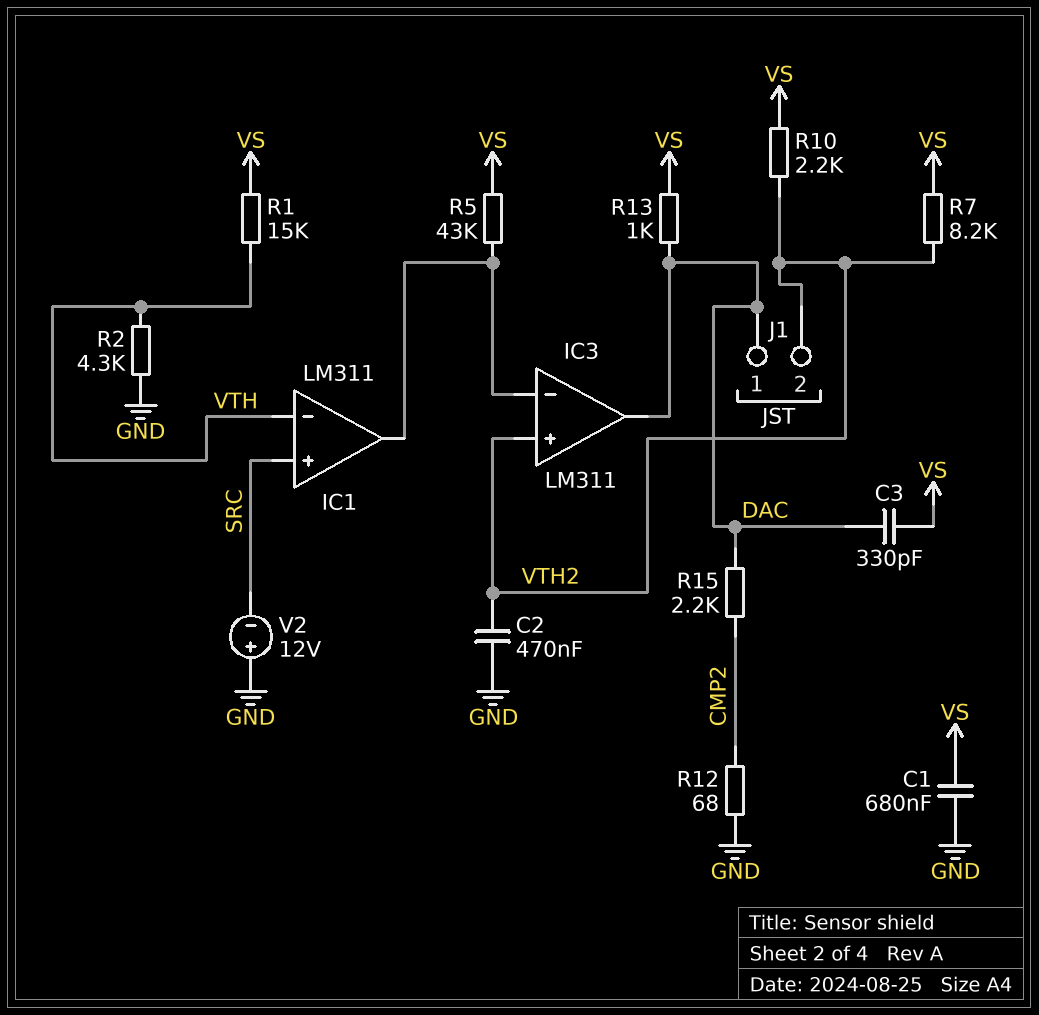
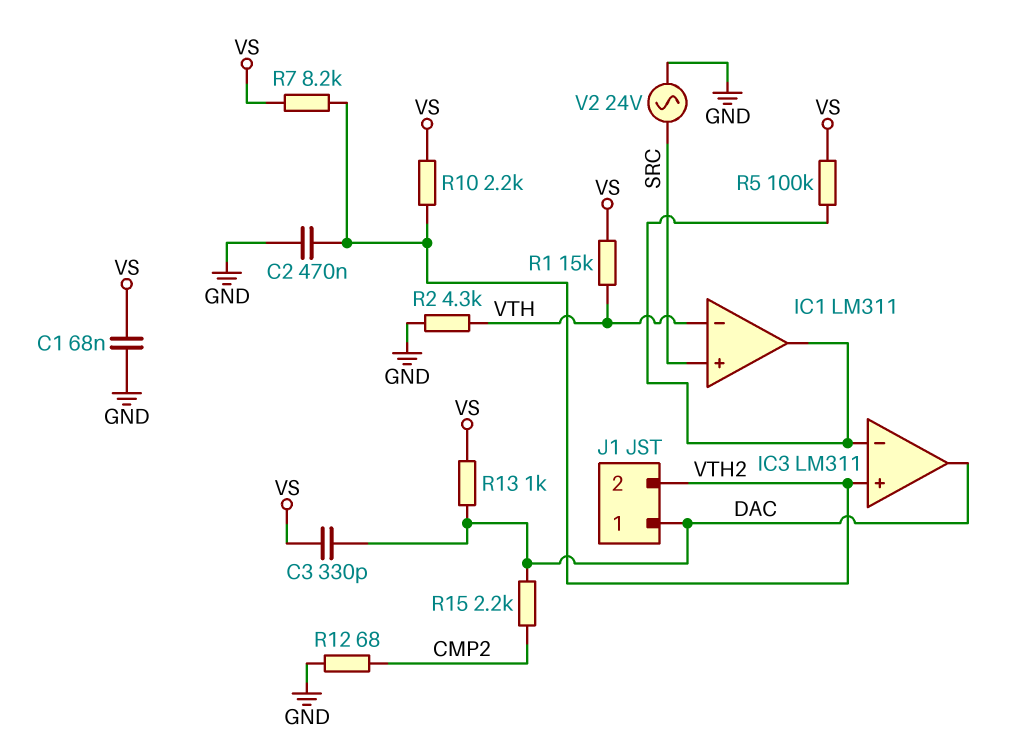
C1: 680nF (GND, VS) -> 68nF (GND, VS)
R5: 43k (IC1/out, VS) -> 100k (IC1/out, VS)
V2: 12V (plus GND, minus SRC) -> AC 24V (GND, SRC)

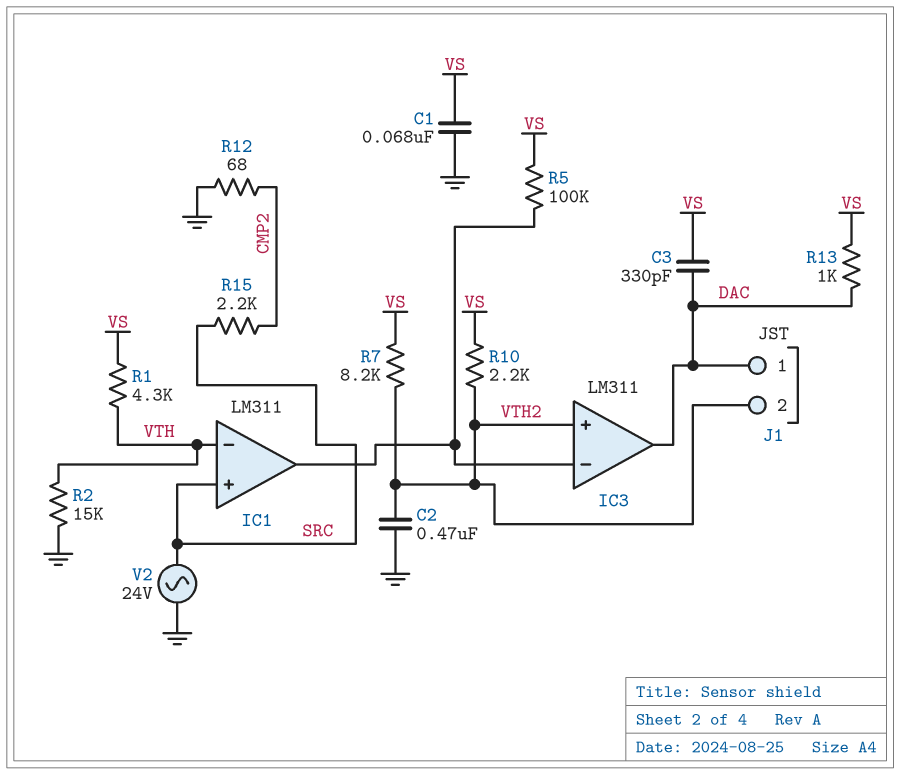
R1: 15k (VS, VTH) -> 4.3k (VS, VTH)
R2: 4.3k (GND, VTH) -> 15k (GND, VTH)
R15: 2.2k (CMP2, DAC) -> 2.2k (CMP2, SRC)

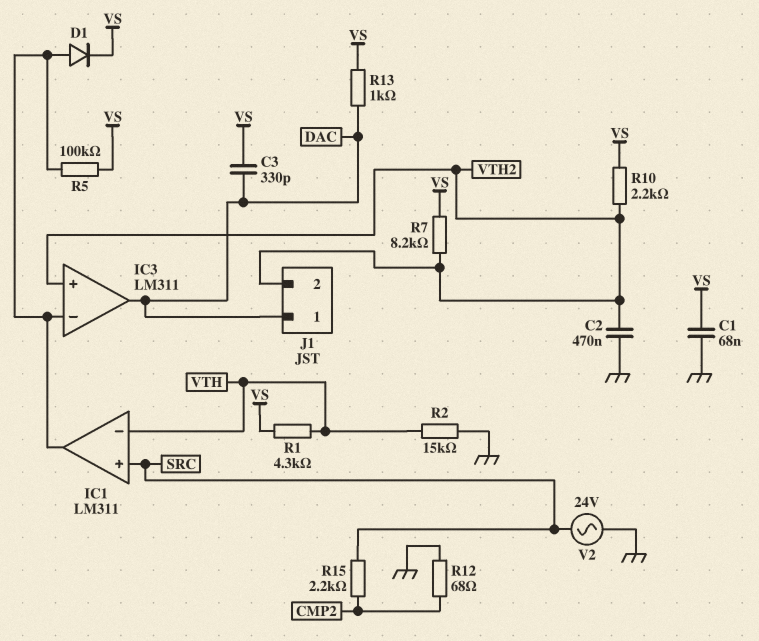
D1: none -> diode (A IC1/out, K VS)

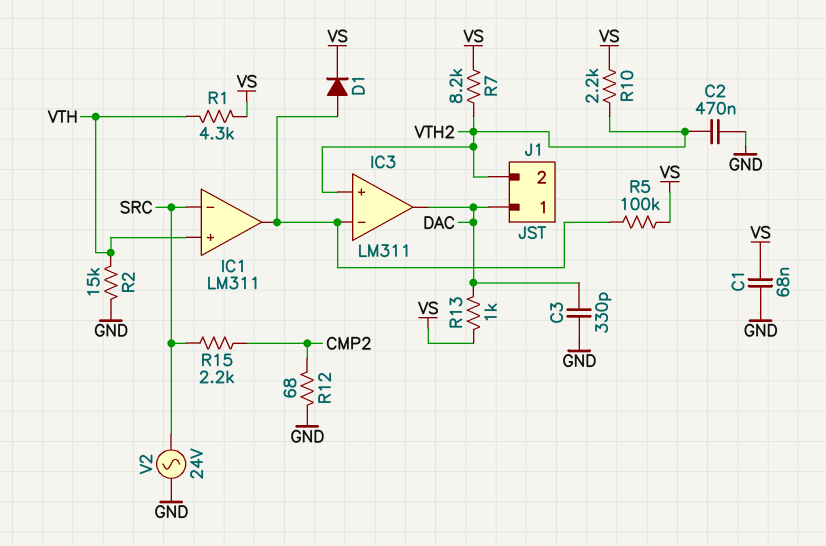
C3: 330pF (DAC, VS) -> 330pF (DAC, GND)
IC1 pin in+: SRC -> VTH
IC1 pin in-: VTH -> SRC

